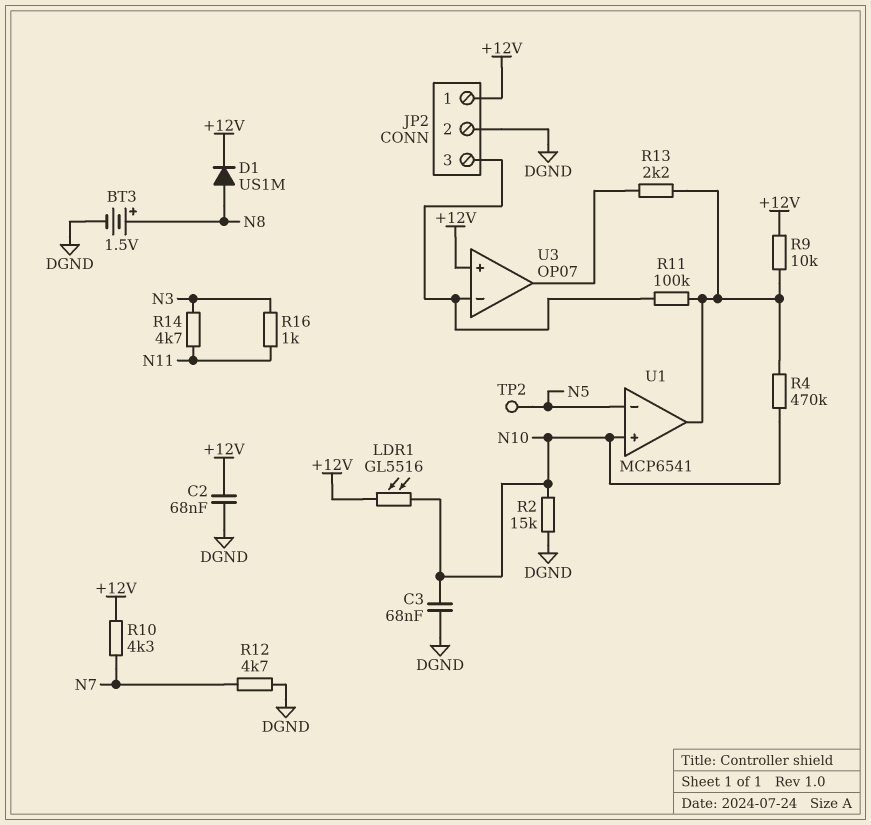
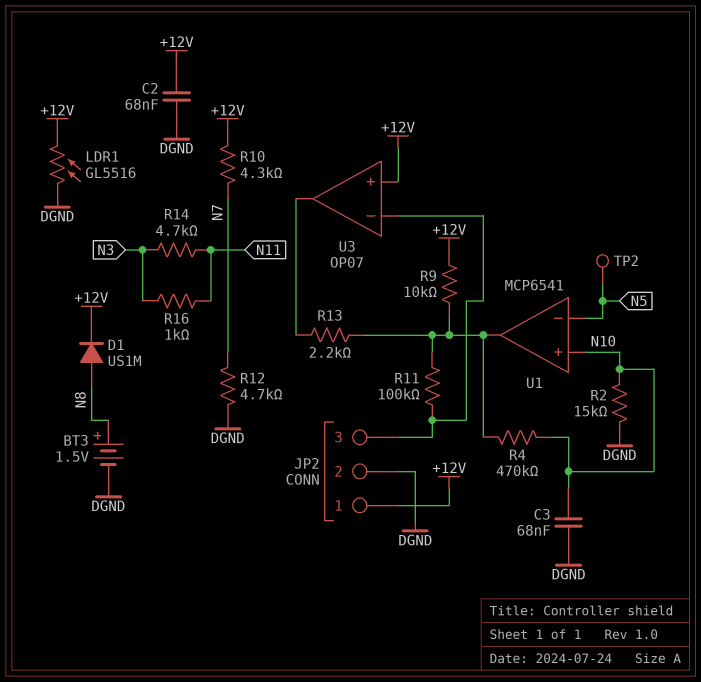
LDR1: GL5516 (+12V, N10) -> GL5516 (+12V, DGND)

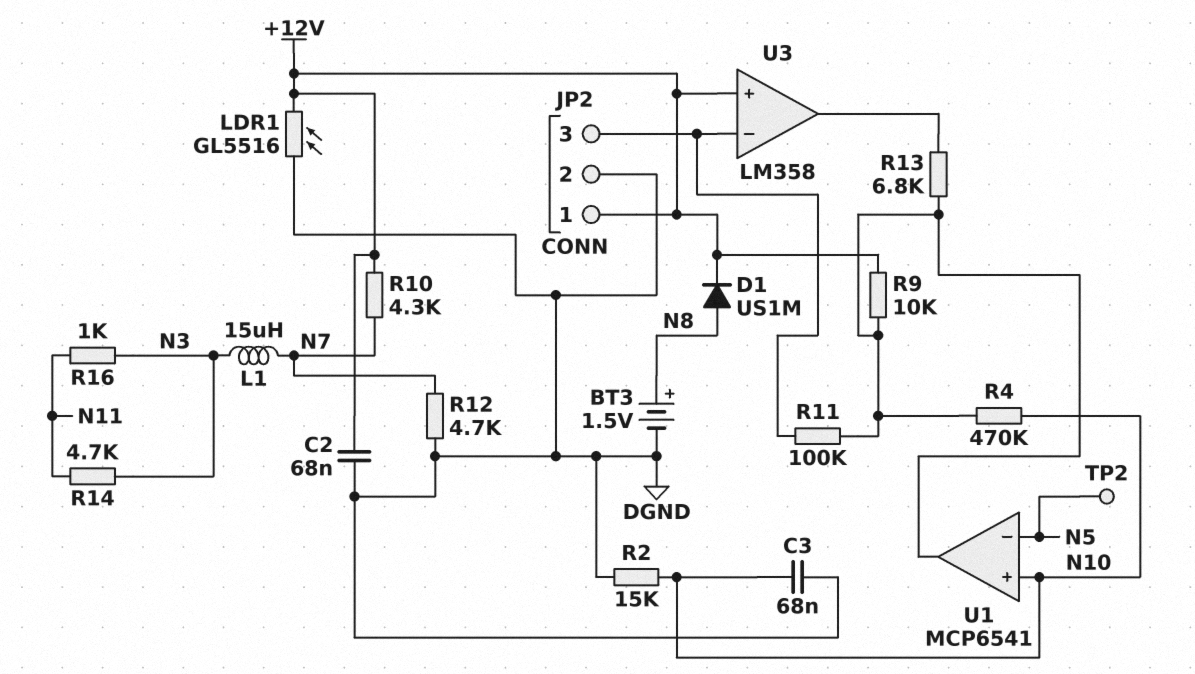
L1: none -> 15uH (N3, N7)
R13: 2.2k (U1/out, U3/out) -> 6.8k (U1/out, U3/out)
U3: OP07 -> LM358

